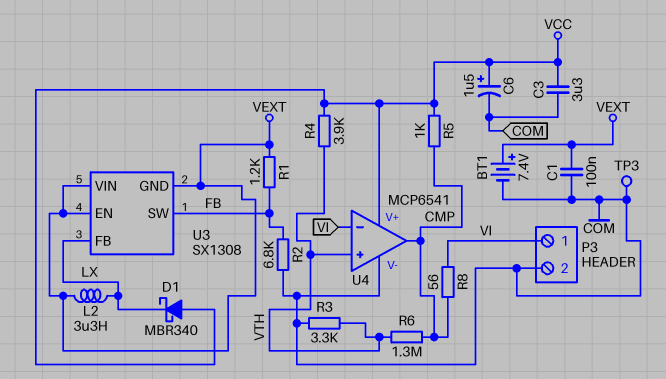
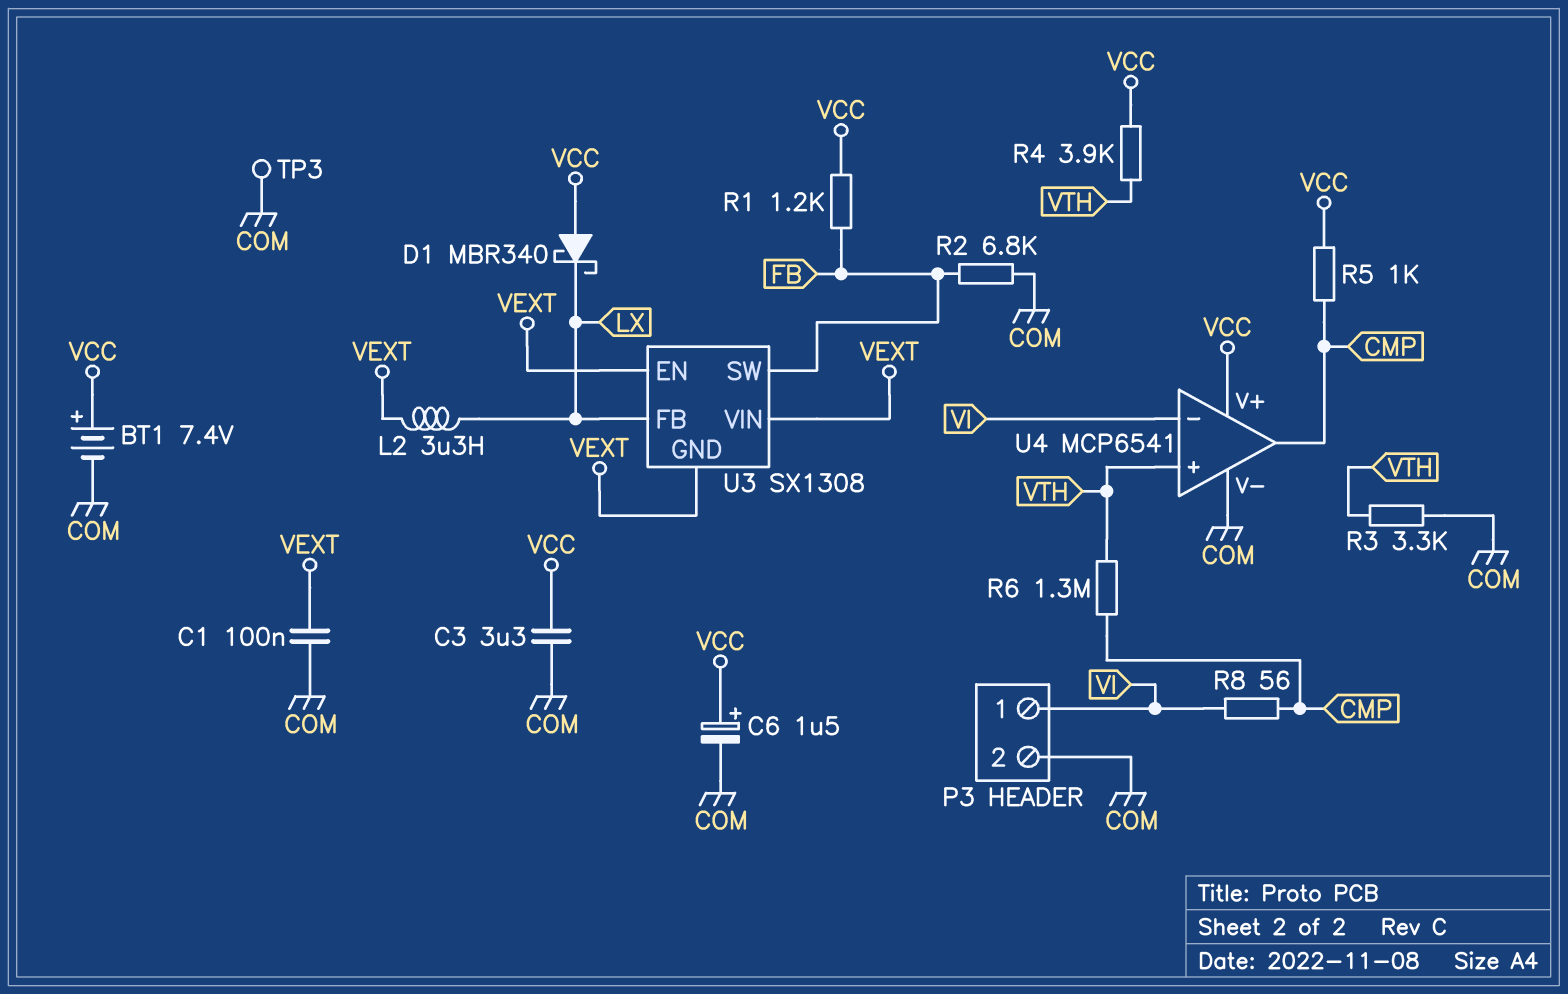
BT1: 7.4V (plus VEXT, minus COM) -> 7.4V (plus VCC, minus COM)
R1: 1.2k (FB, VEXT) -> 1.2k (FB, VCC)

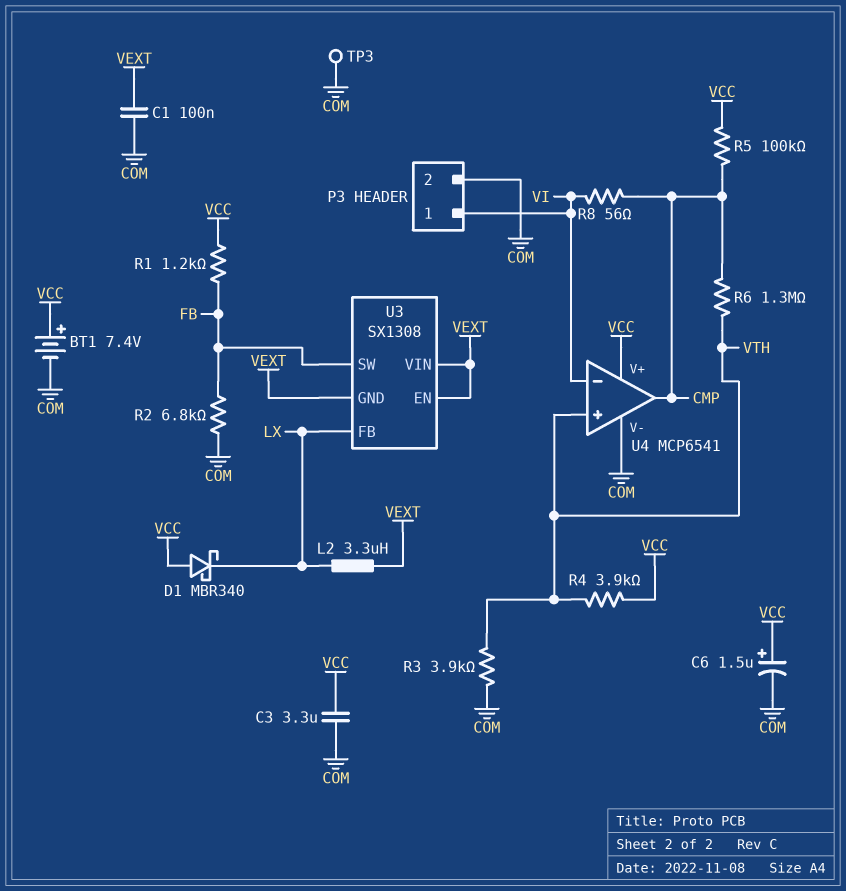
R3: 3.3k (COM, VTH) -> 3.9k (COM, VTH)
R5: 1k (CMP, VCC) -> 100k (CMP, VCC)

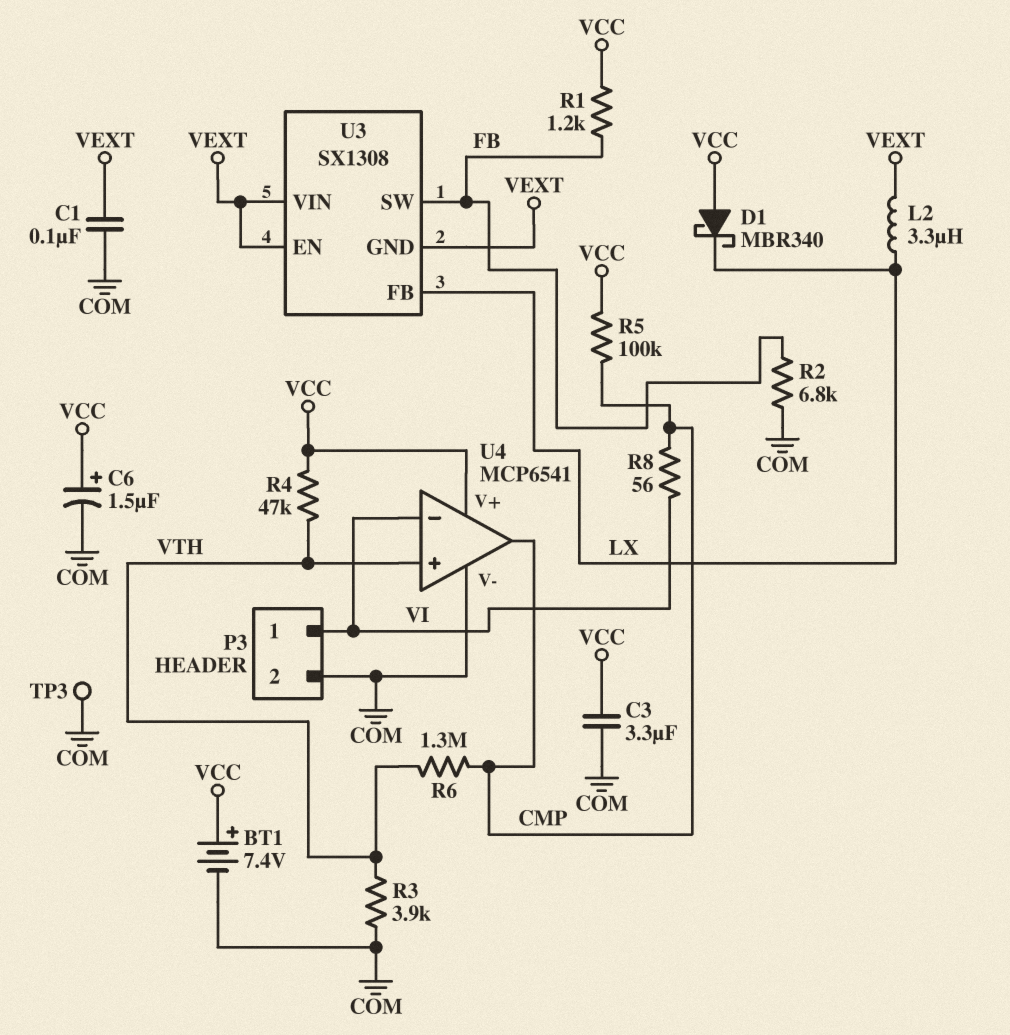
R4: 3.9k (VCC, VTH) -> 47k (VCC, VTH)

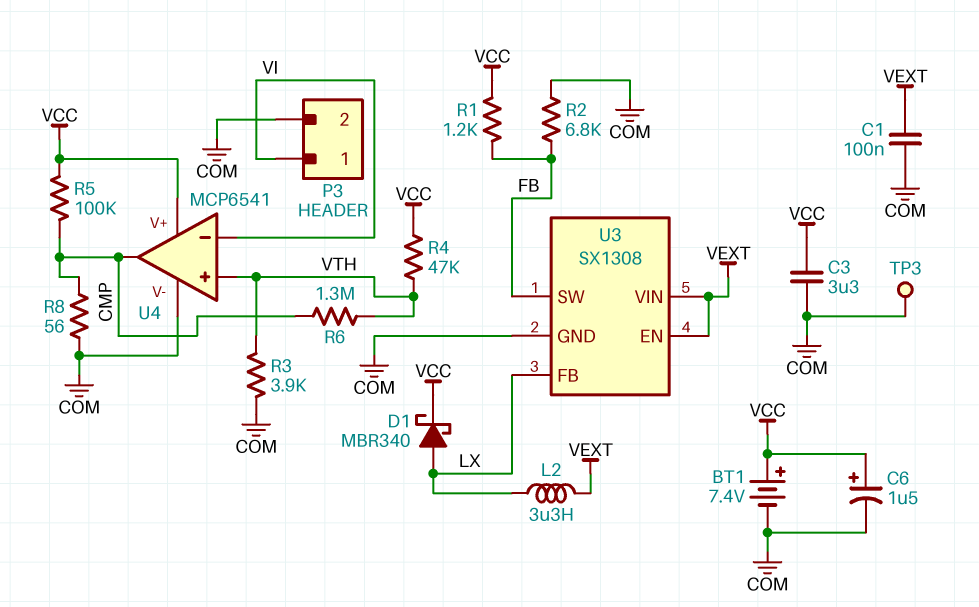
D1: schottky MBR340 (A VCC, K LX) -> schottky MBR340 (A LX, K VCC)
R8: 56 (CMP, VI) -> 56 (CMP, COM)
U3 pin GND: VEXT -> COM

